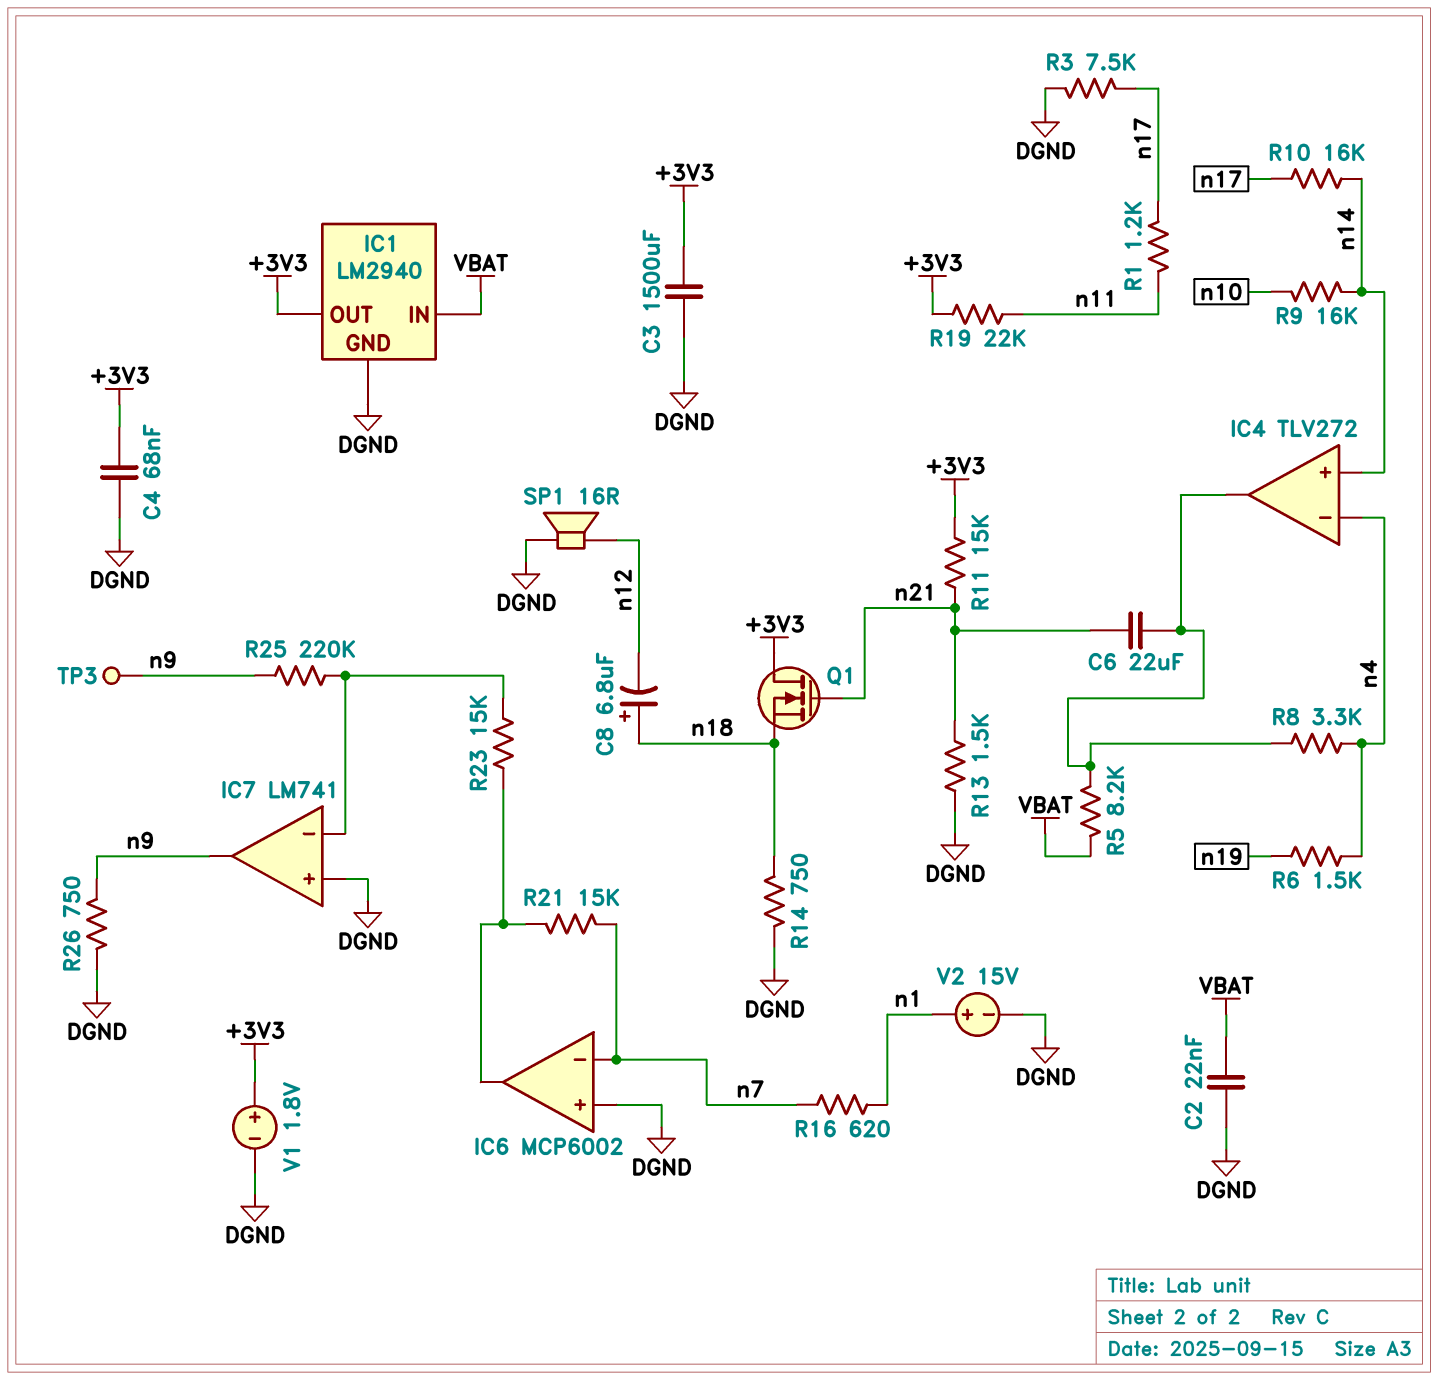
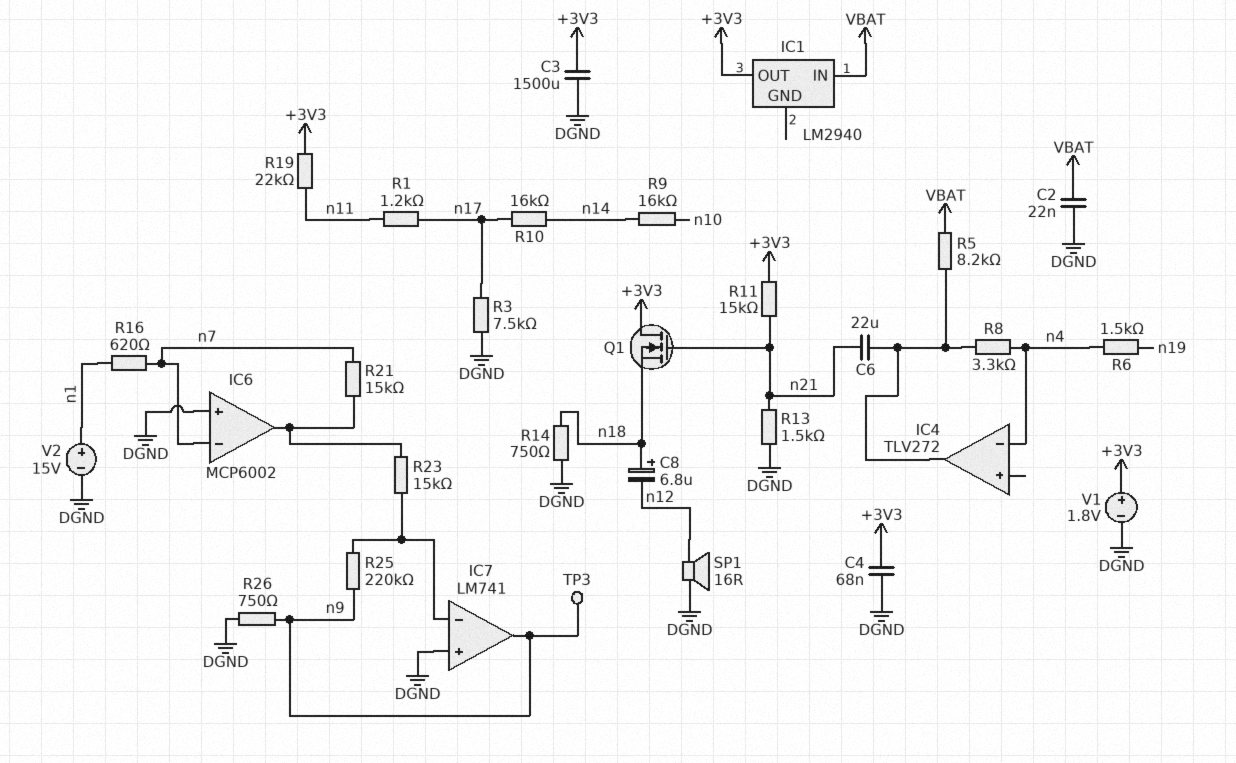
IC1 pin GND: DGND -> none
IC4 pin in+: n14 -> none

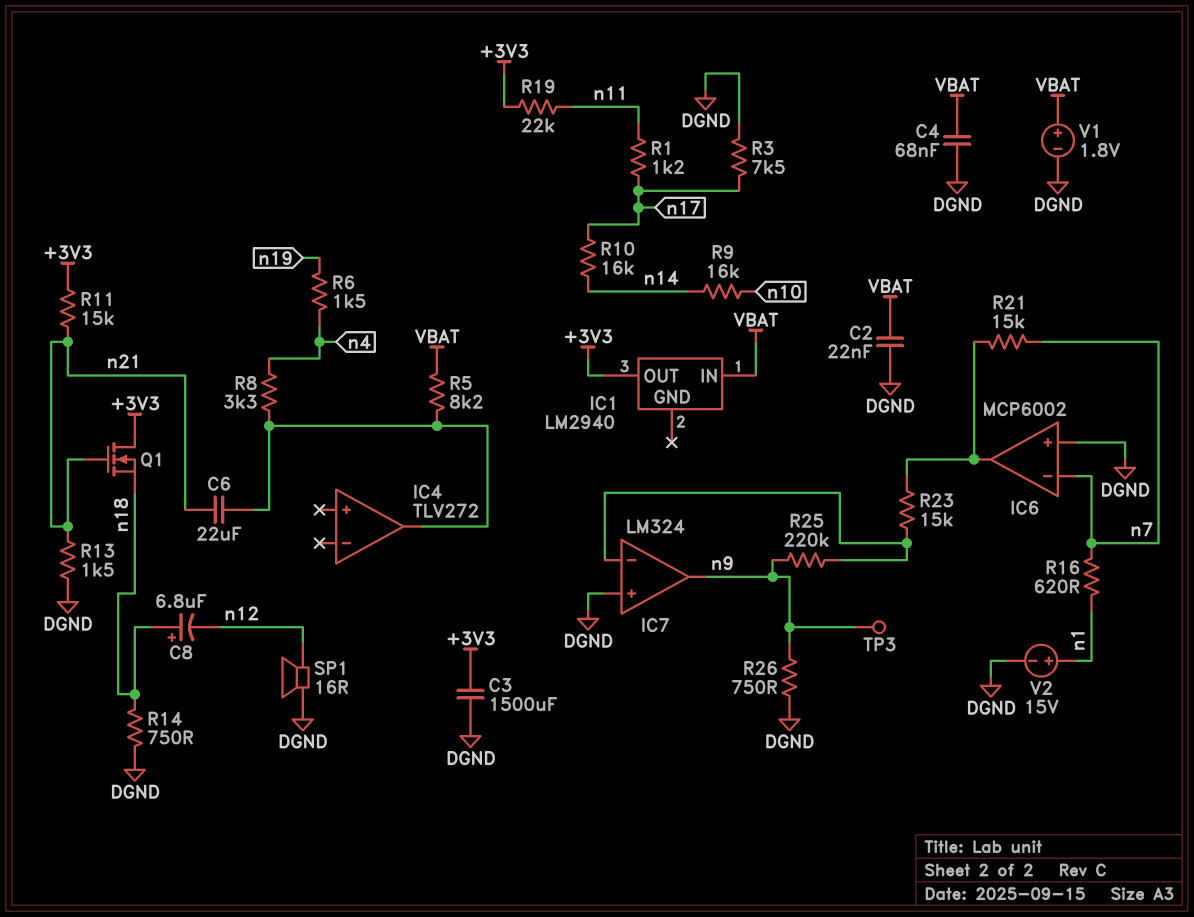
C4: 68nF (+3V3, DGND) -> 68nF (DGND, VBAT)
IC4 pin in-: n4 -> none
IC7: LM741 -> LM324
V1: 1.8V (plus +3V3, minus DGND) -> 1.8V (plus VBAT, minus DGND)

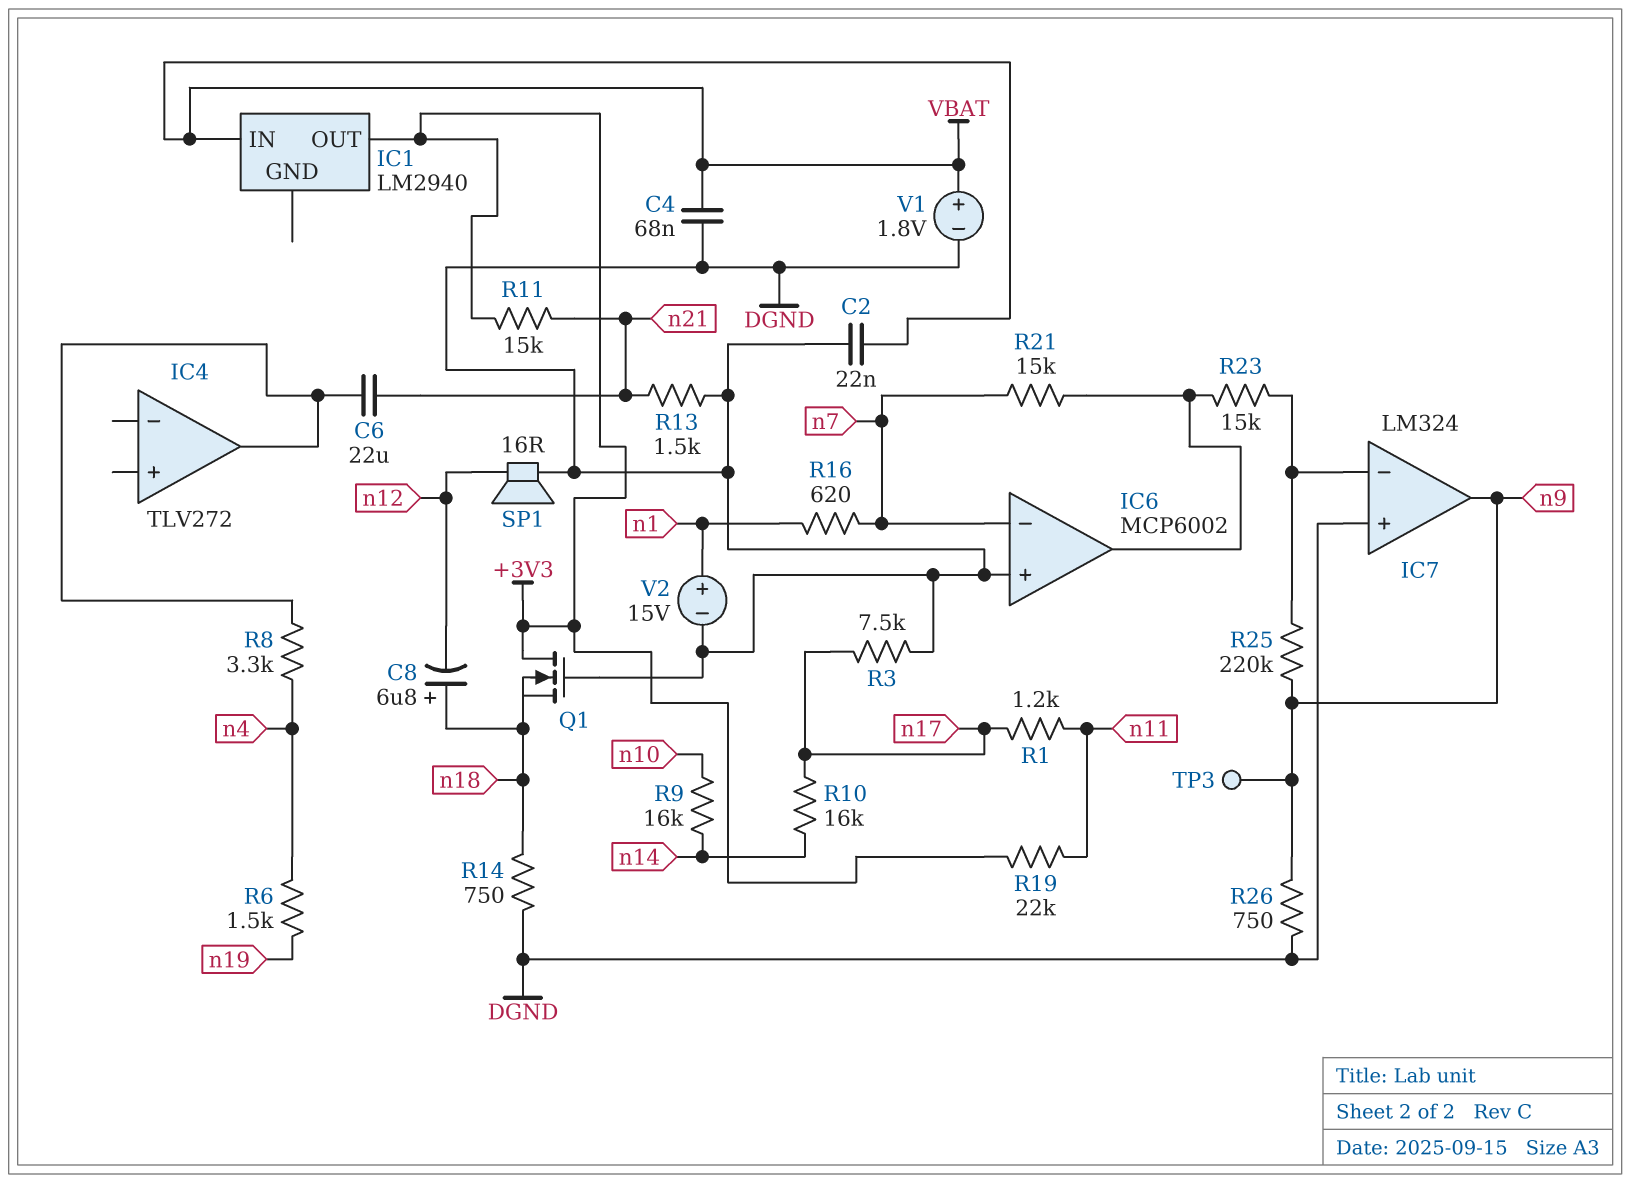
C3: 1500uF (+3V3, DGND) -> none
Q1: NMOS (G n21, D +3V3, S n18) -> NMOS (G DGND, D +3V3, S n18)
R5: 8.2k (IC4/out, VBAT) -> none

